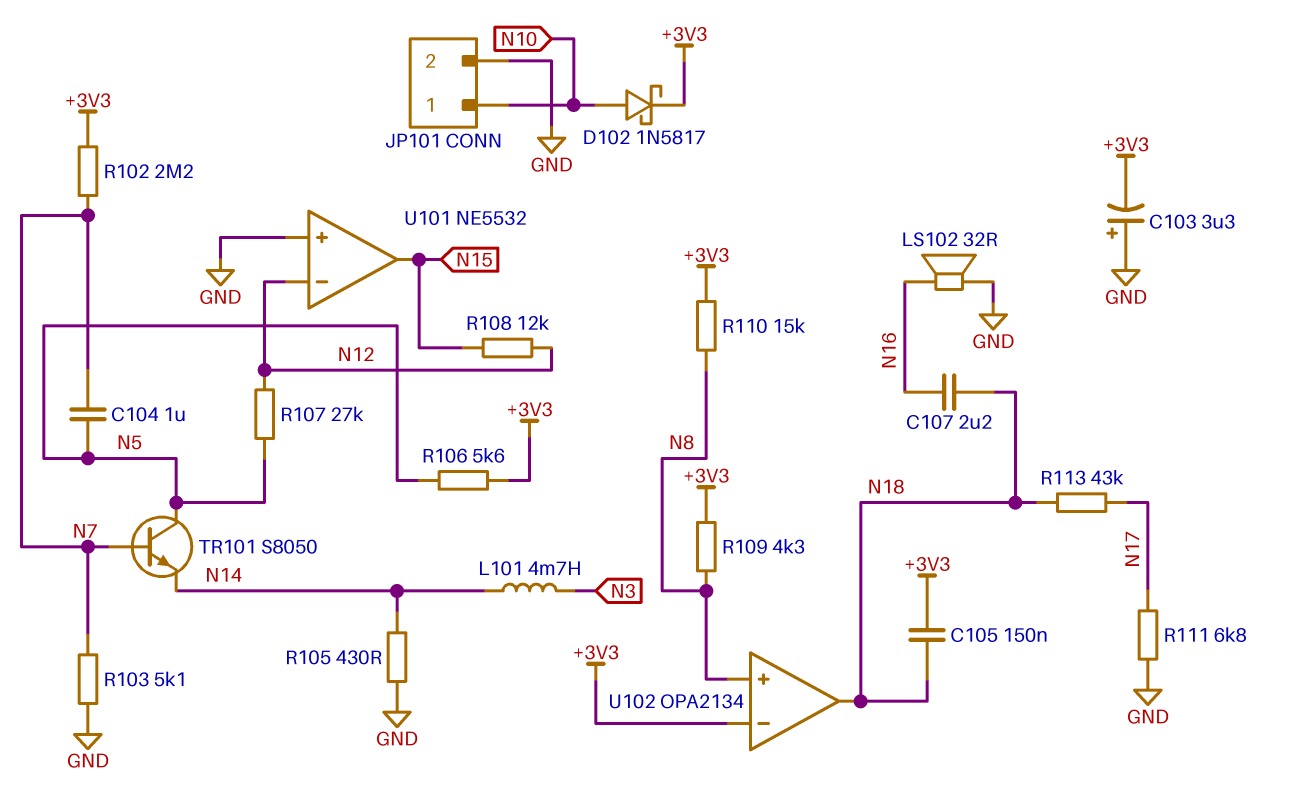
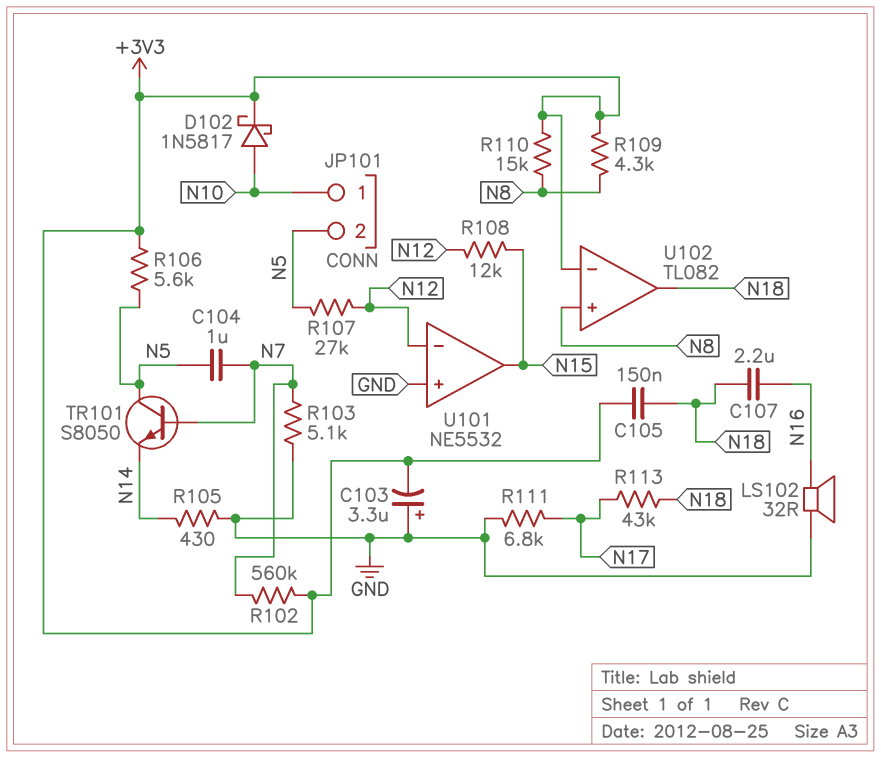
JP101 pin 2: GND -> N5
L101: 4.7mH (N3, N14) -> none
R102: 2.2M (+3V3, N7) -> 560k (+3V3, N7)
U102: OPA2134 -> TL082

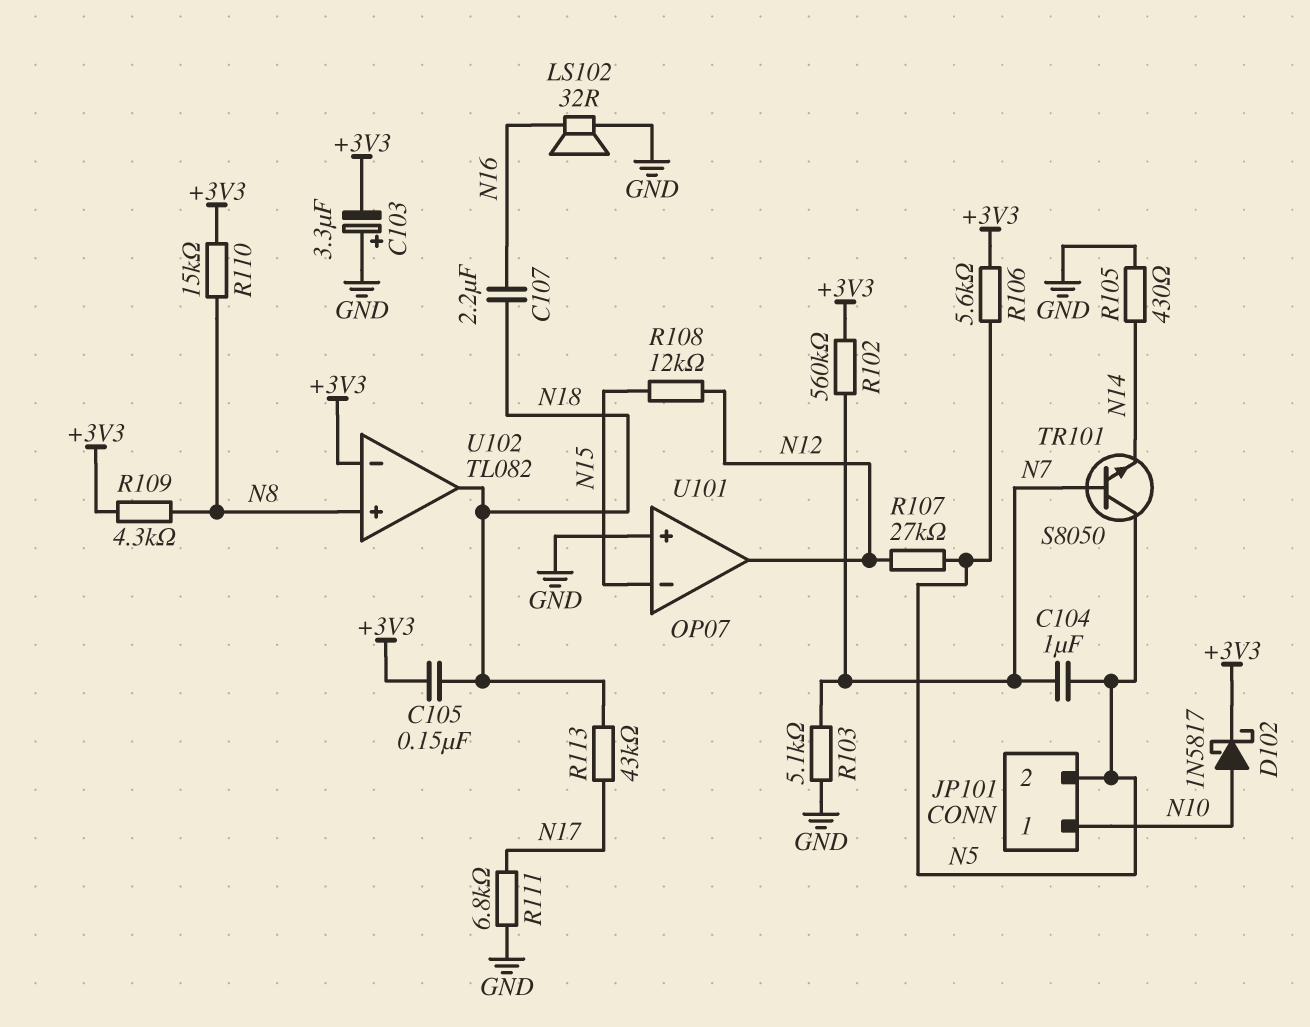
U101: NE5532 -> OP07
U101 pin in-: N12 -> N15
U101 pin out: N15 -> N12

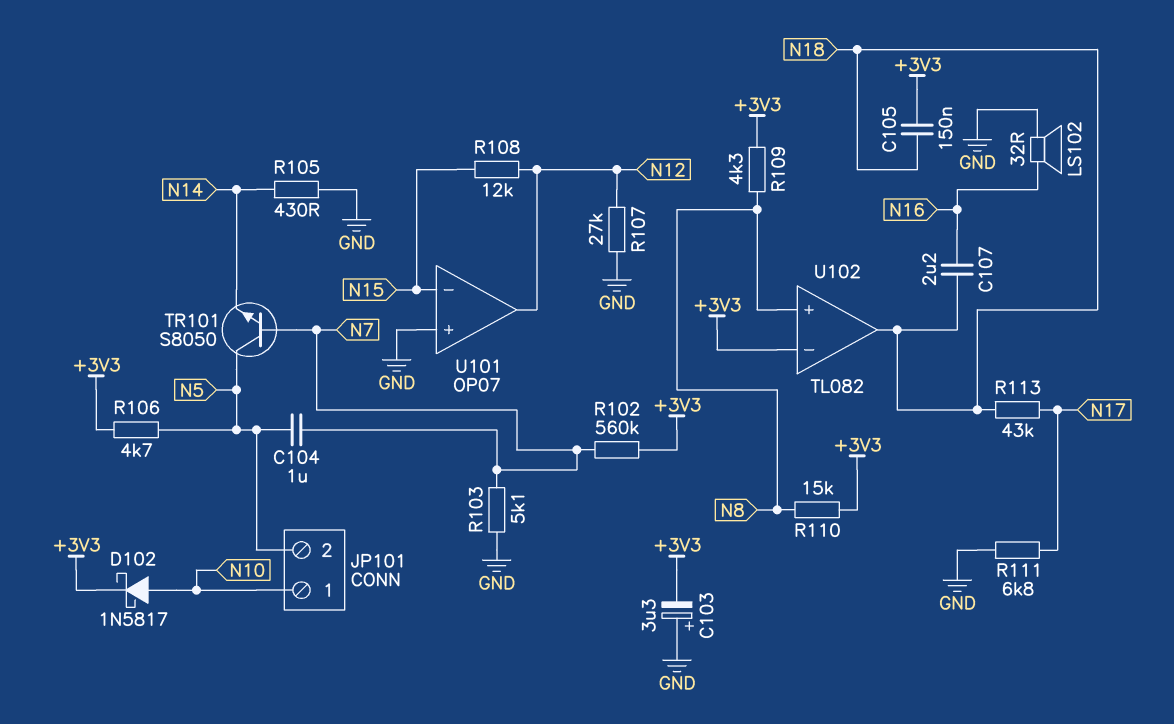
R106: 5.6k (+3V3, N5) -> 4.7k (+3V3, N5)
R107: 27k (N5, N12) -> 27k (GND, N12)

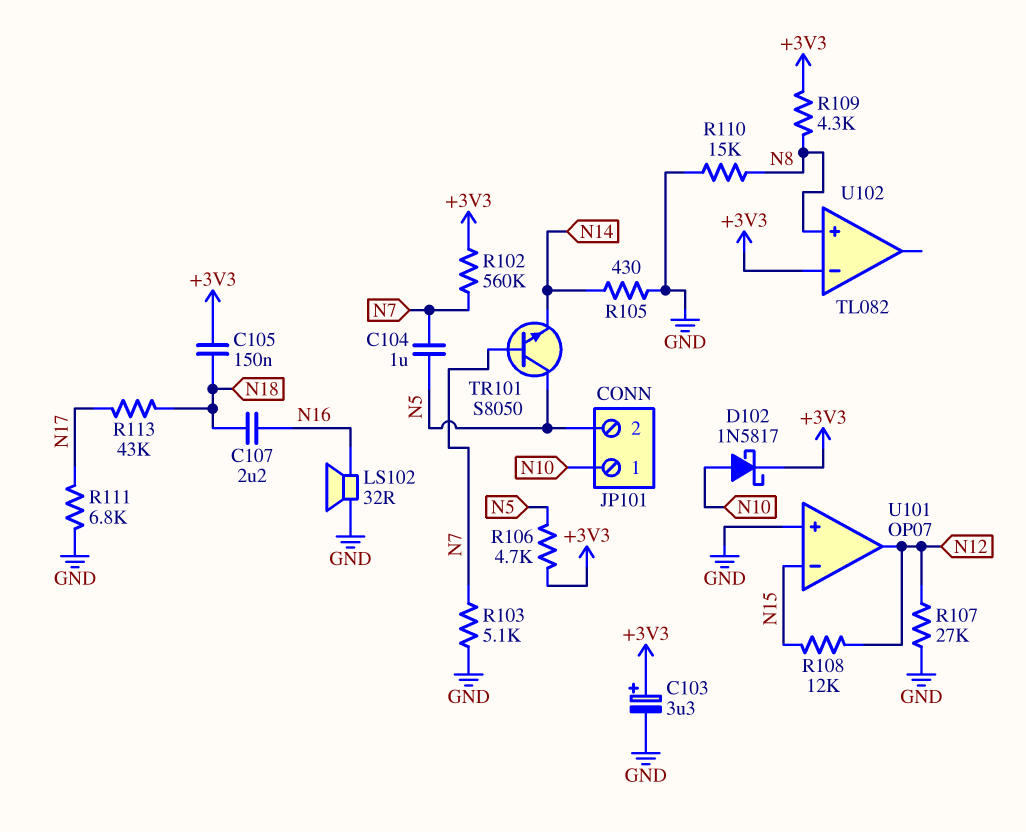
C103: 3.3uF (plus GND, minus +3V3) -> 3.3uF (plus +3V3, minus GND)
R110: 15k (+3V3, N8) -> 15k (GND, N8)
U102 pin out: N18 -> none

